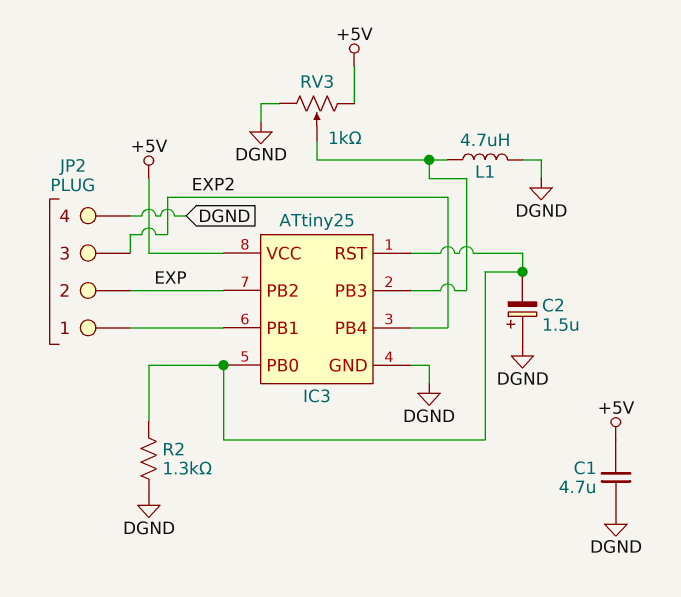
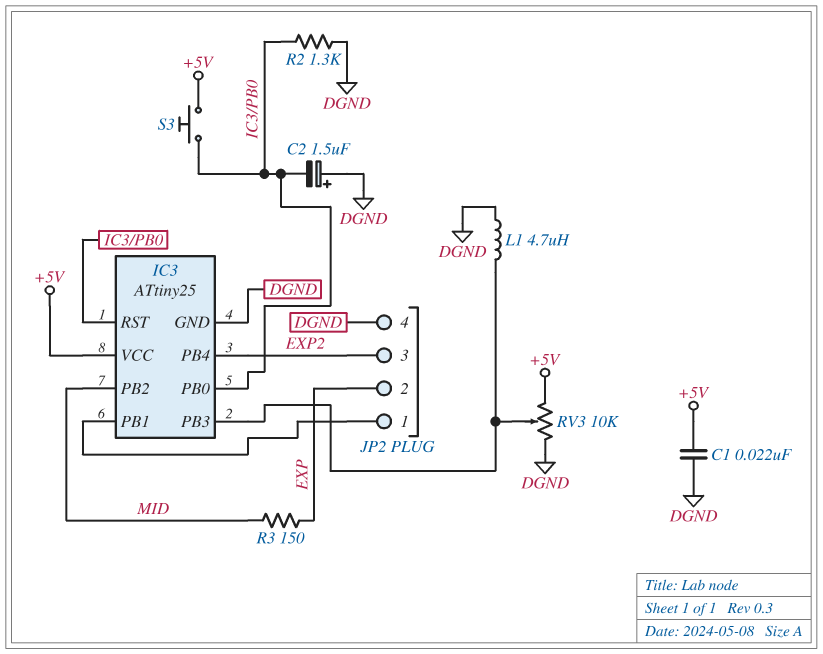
C1: 4.7uF (+5V, DGND) -> 22nF (+5V, DGND)
IC3 pin PB2: EXP -> MID
R3: none -> 150 (EXP, MID)
RV3: 1k (+5V, DGND, wiper IC3/PB3) -> 10k (+5V, DGND, wiper IC3/PB3)
S3: none -> button (+5V, IC3/PB0)

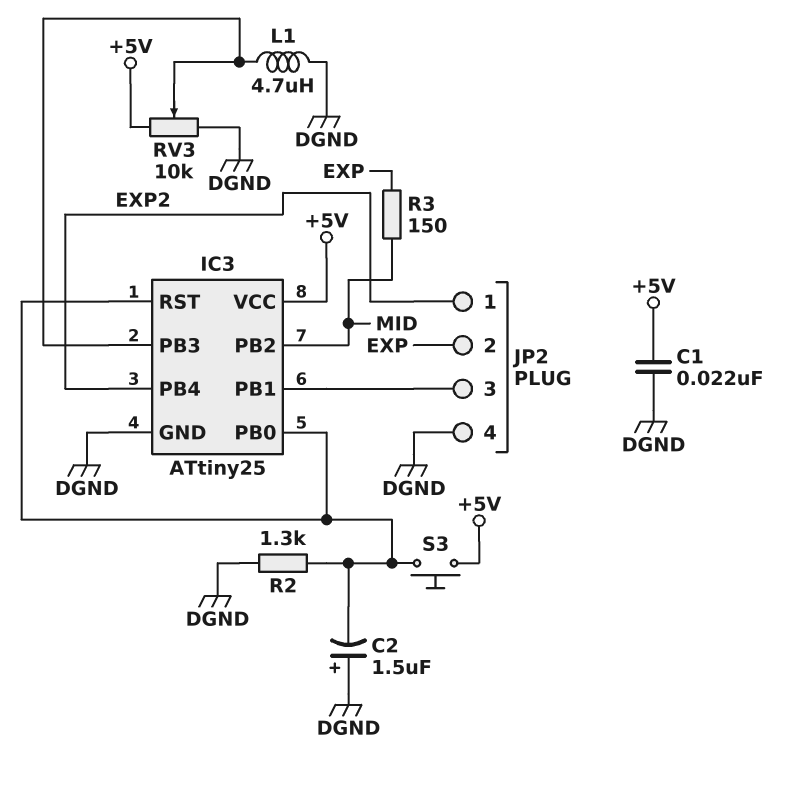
JP2 pin 1: IC3/PB1 -> EXP2
JP2 pin 3: EXP2 -> IC3/PB1

